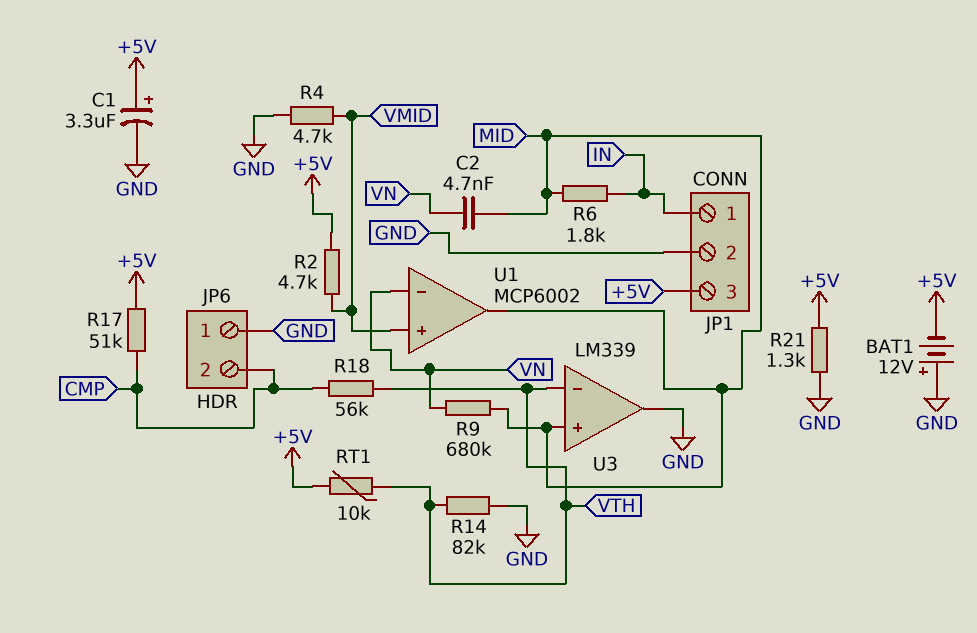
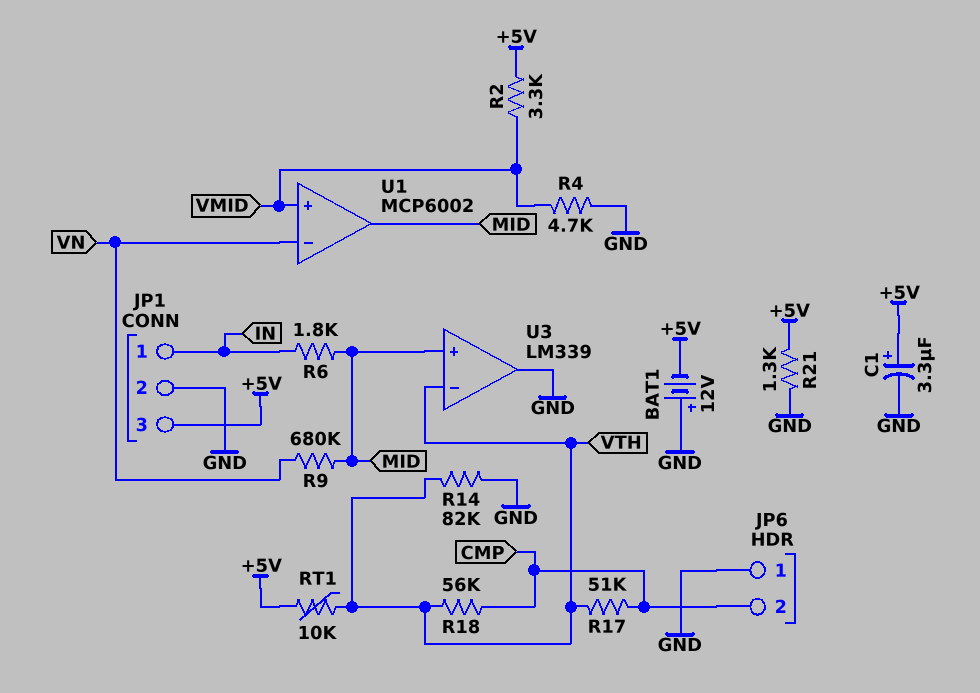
C2: 4.7nF (MID, VN) -> none
R2: 4.7k (+5V, VMID) -> 3.3k (+5V, VMID)
R17: 51k (+5V, CMP) -> 51k (CMP, VTH)

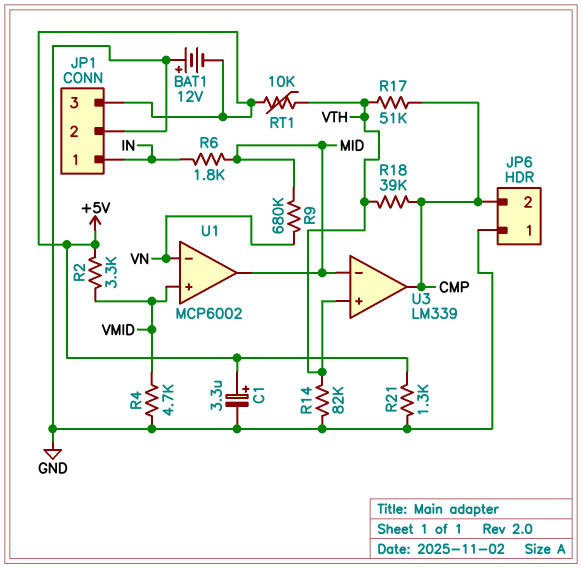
R18: 56k (CMP, VTH) -> 39k (CMP, VTH)
U3 pin in+: MID -> VTH
U3 pin in-: VTH -> MID
U3 pin out: GND -> CMP

